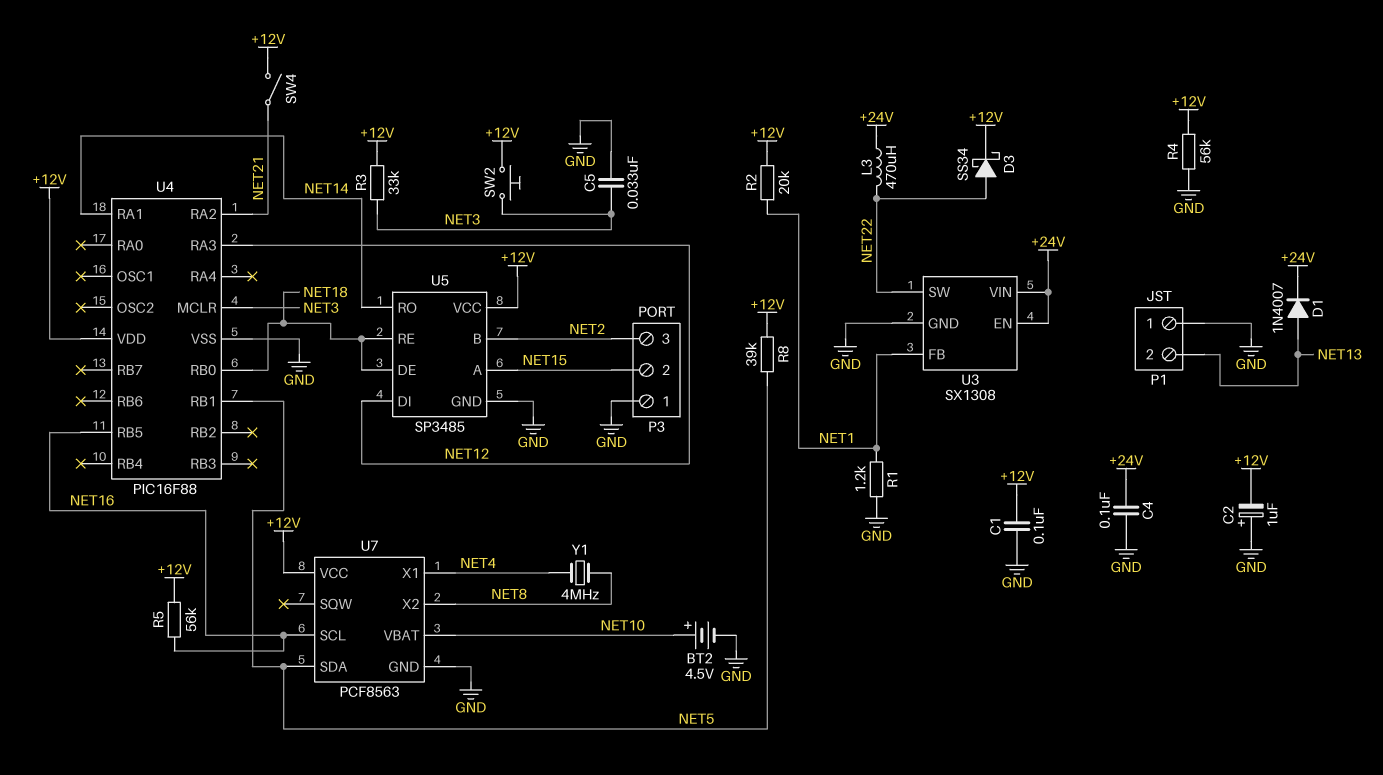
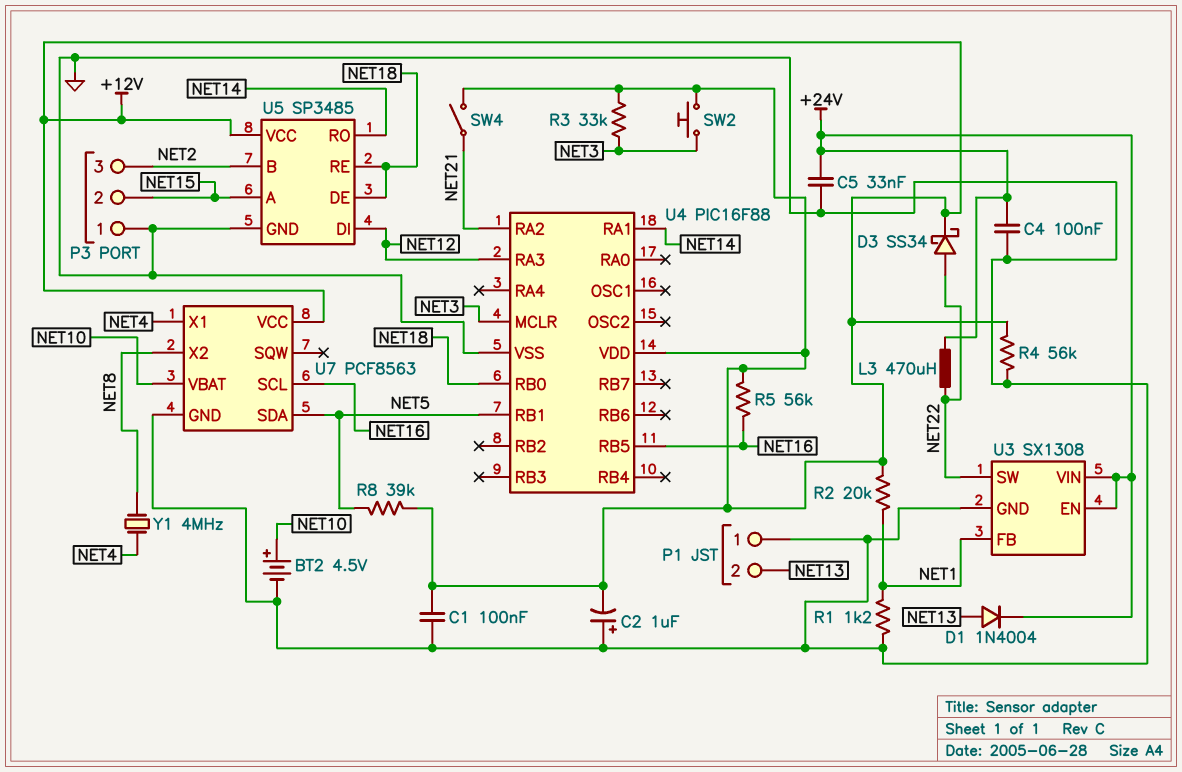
C5: 33nF (GND, NET3) -> 33nF (+24V, GND)
D1: diode 1N4007 (A NET13, K +24V) -> diode 1N4004 (A NET13, K +24V)

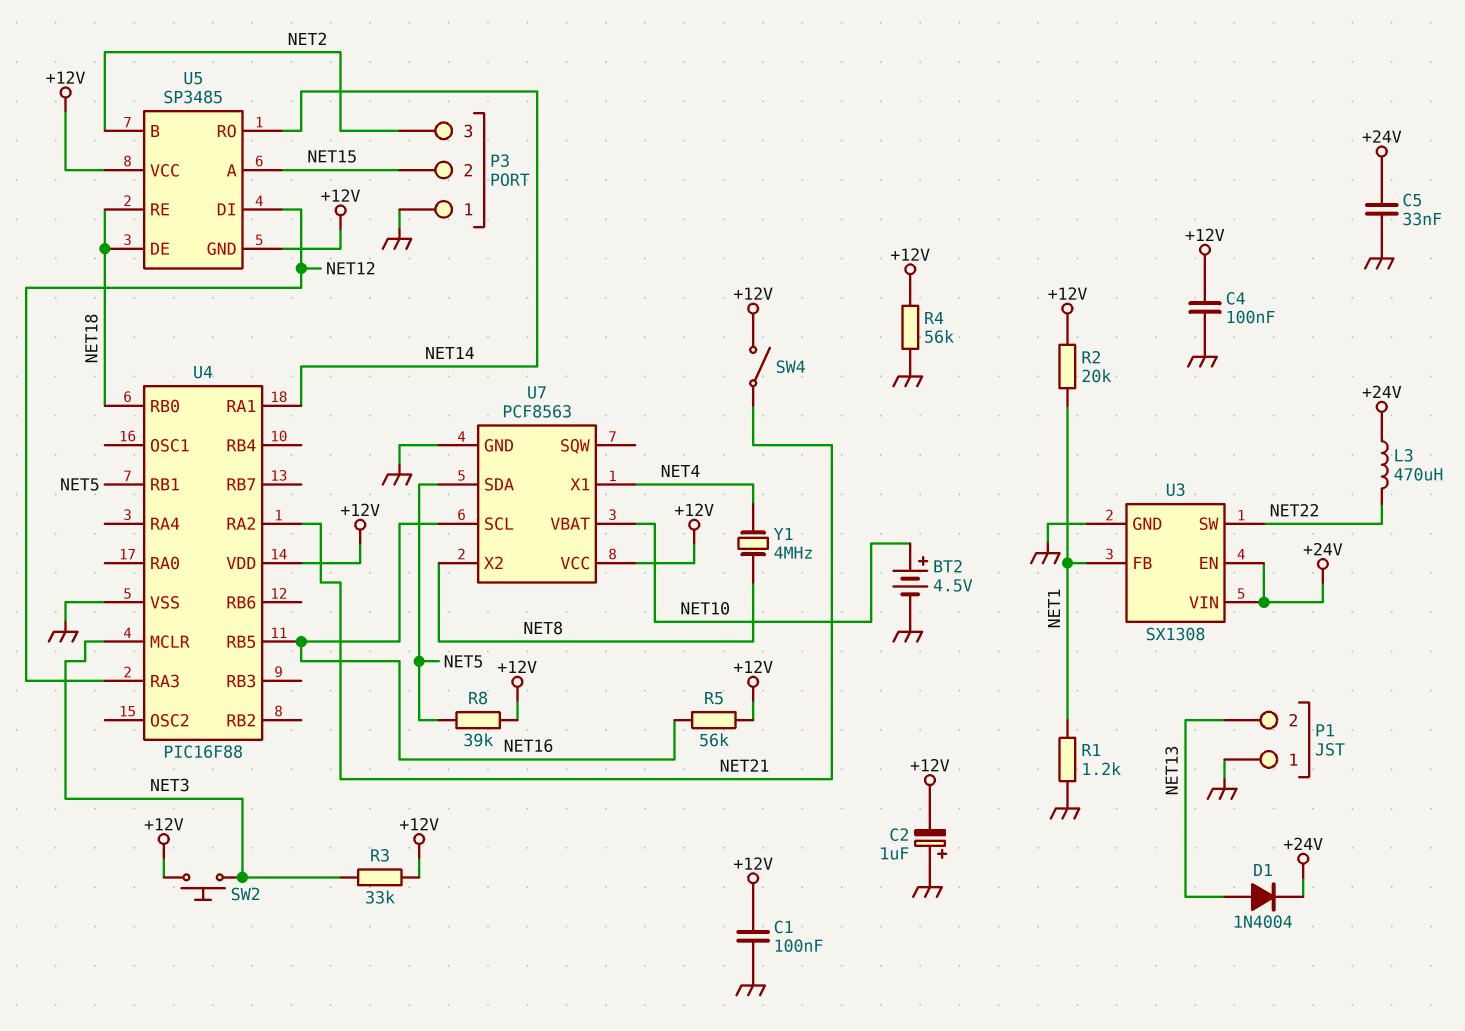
C4: 100nF (+24V, GND) -> 100nF (+12V, GND)
D3: schottky SS34 (A NET22, K +12V) -> none
U5 pin GND: GND -> +12V

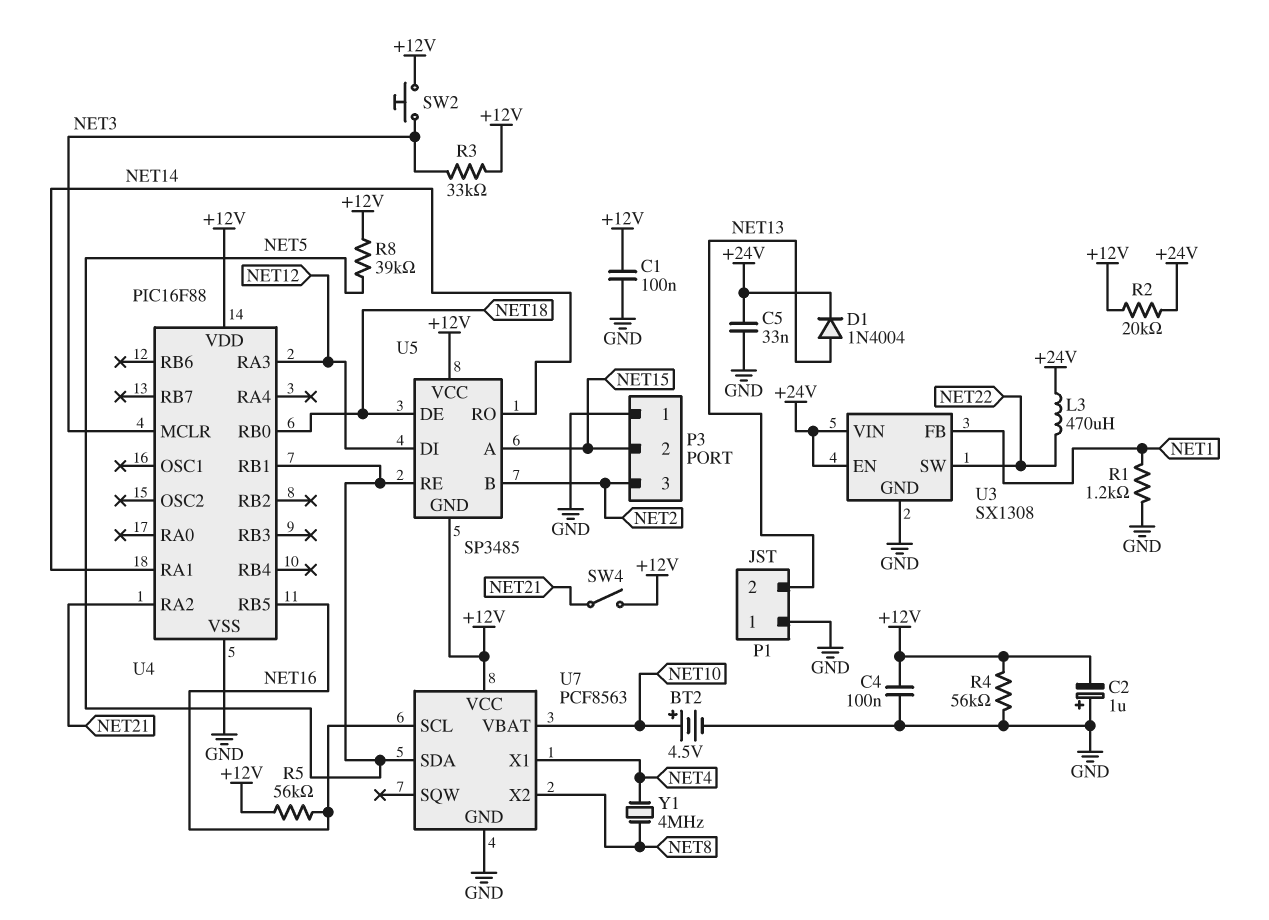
R2: 20k (+12V, NET1) -> 20k (+12V, +24V)
U5 pin RE: NET18 -> NET5

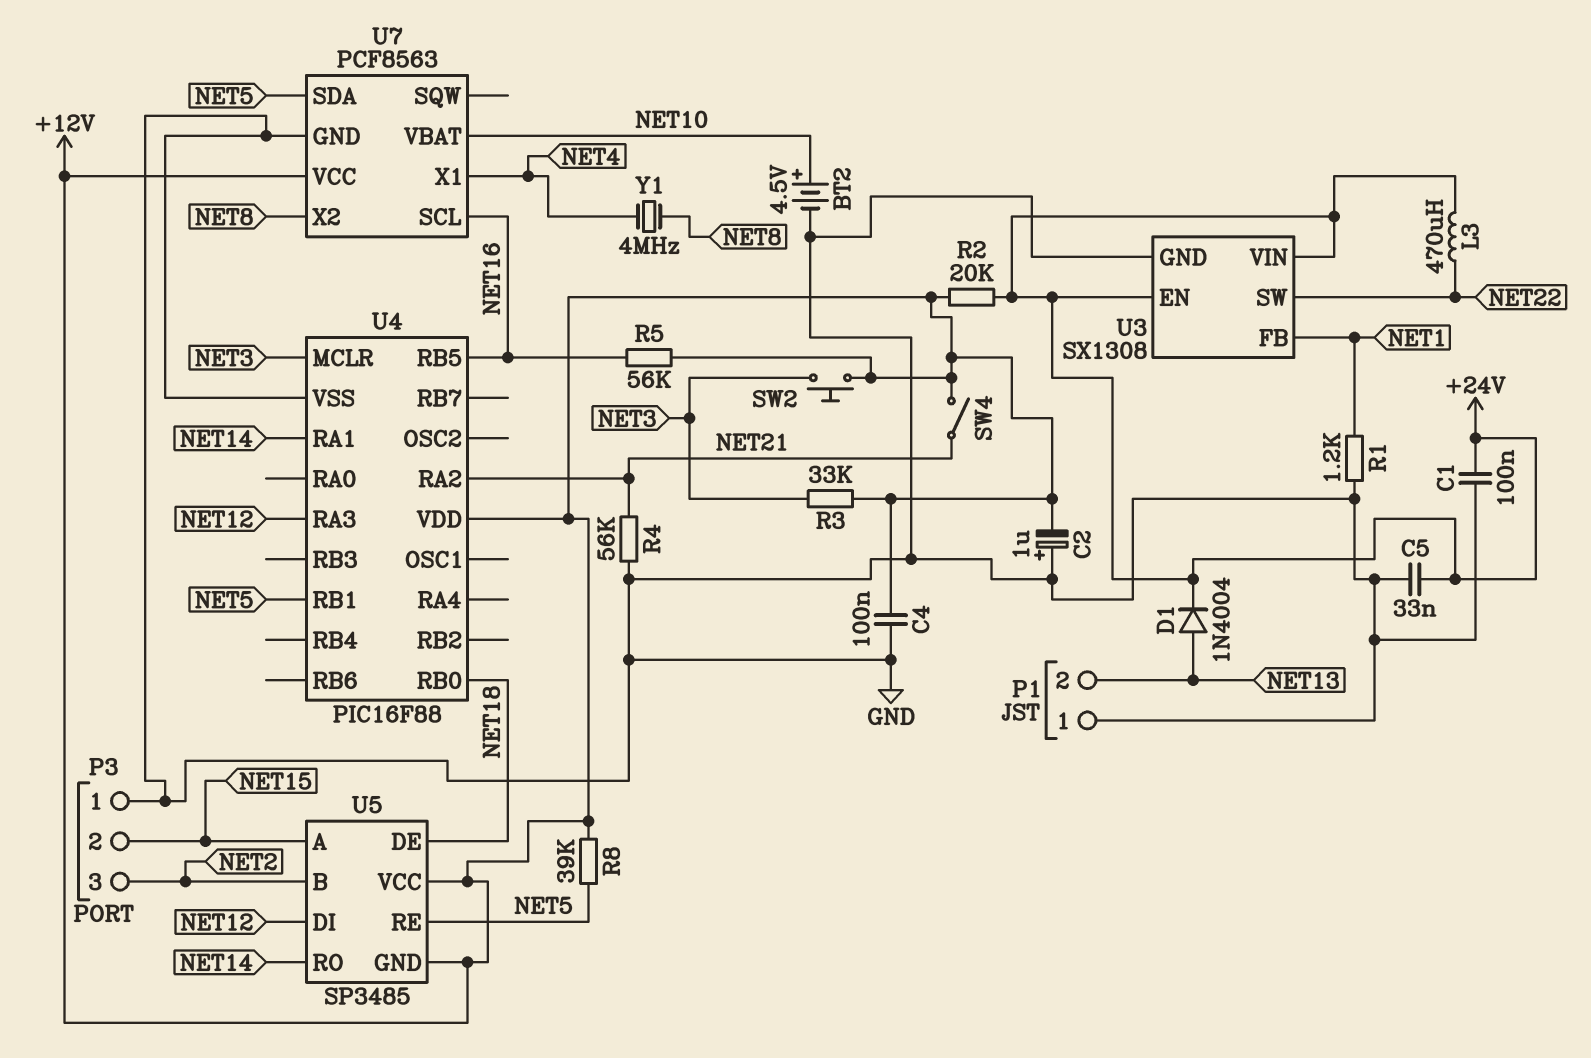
C1: 100nF (+12V, GND) -> 100nF (+24V, GND)
R4: 56k (+12V, GND) -> 56k (GND, NET21)

